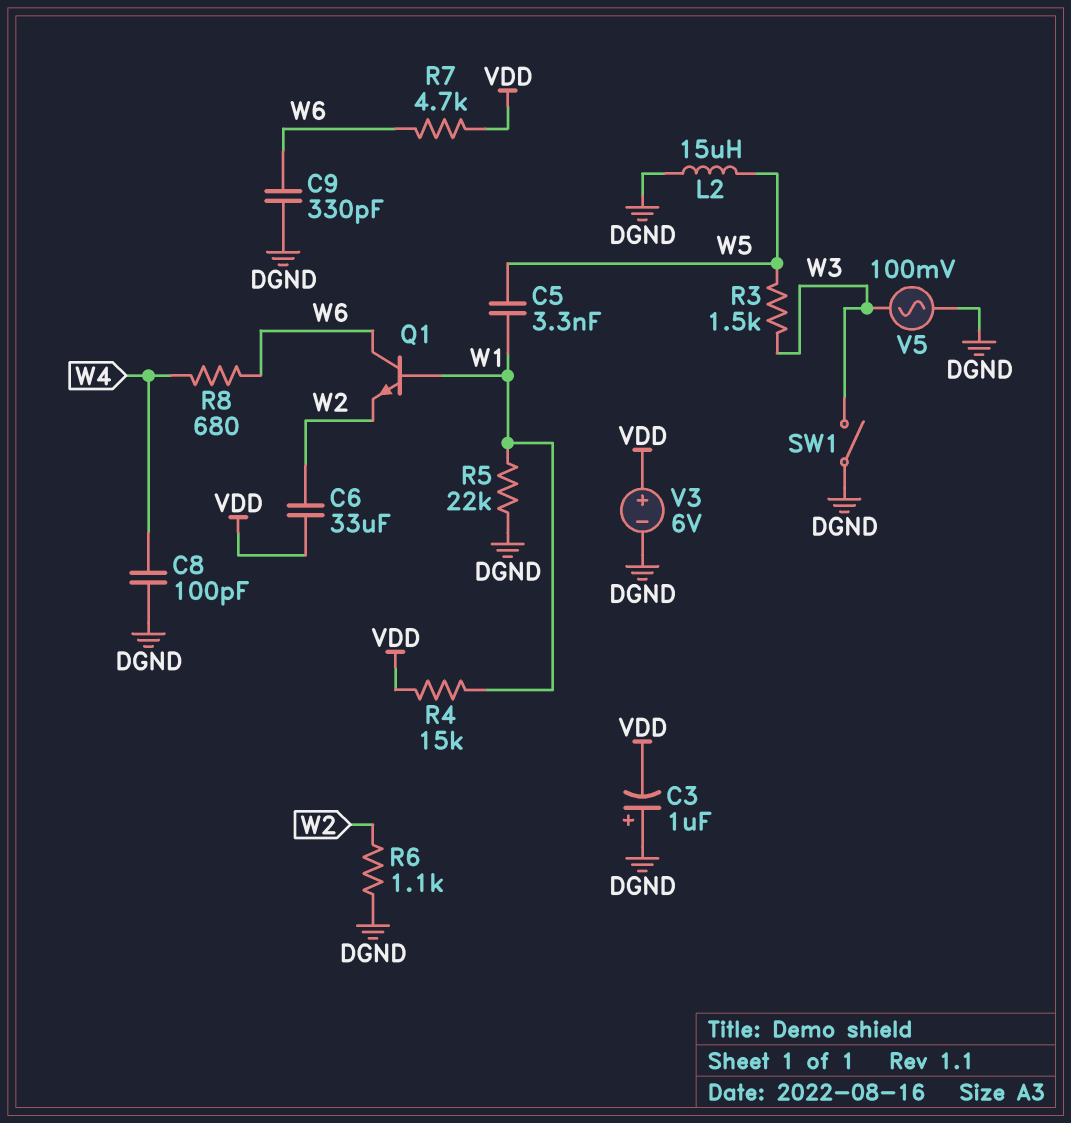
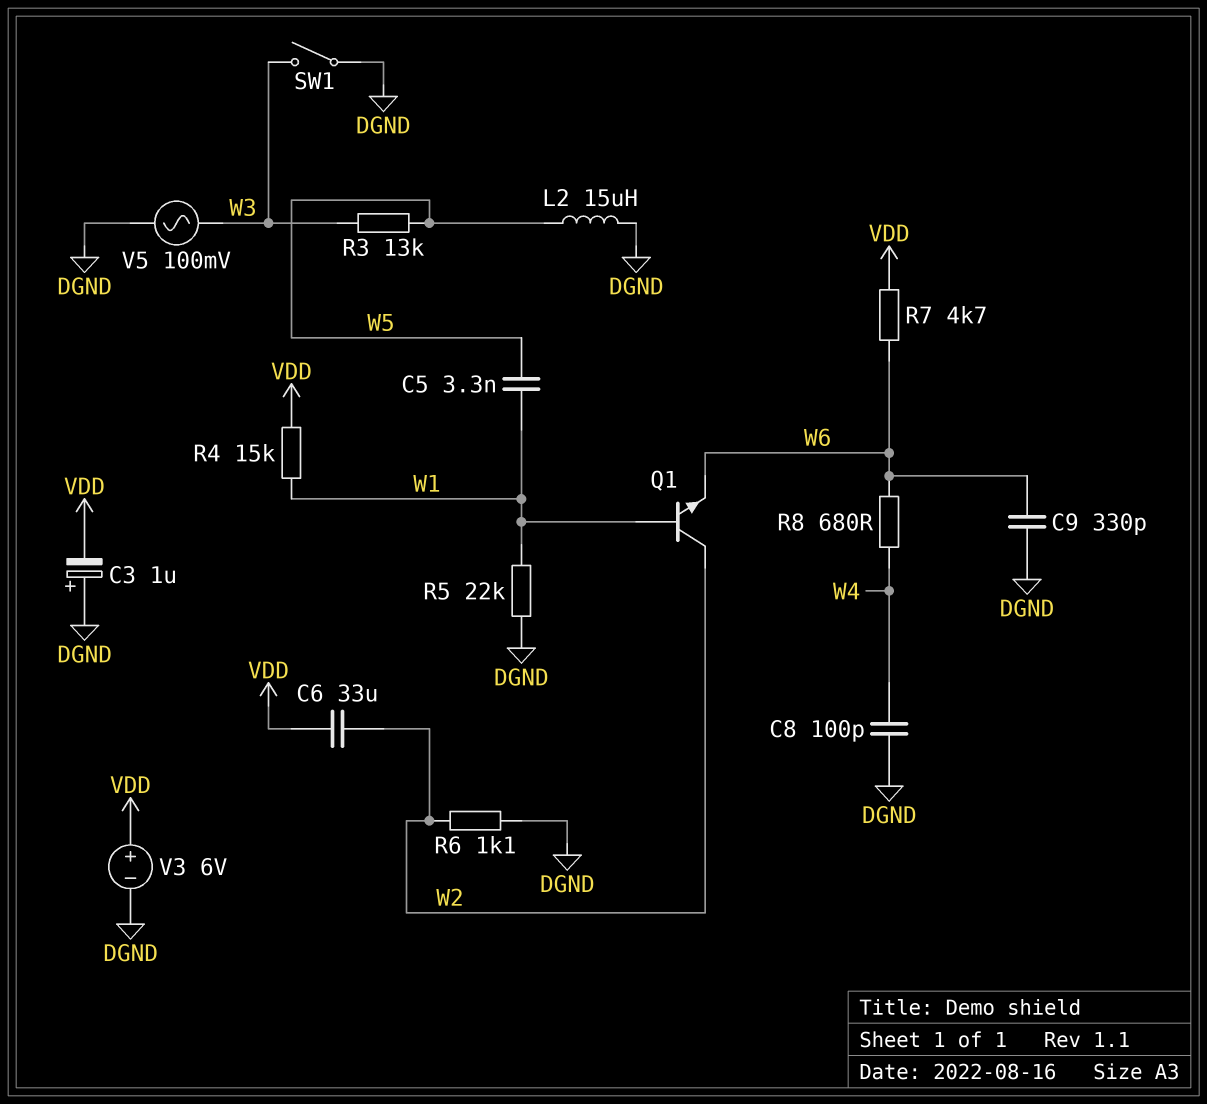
Q1: NPN (B W1, C W6, E W2) -> NPN (B W1, C W2, E W6)
R3: 1.5k (W3, W5) -> 13k (W3, W5)

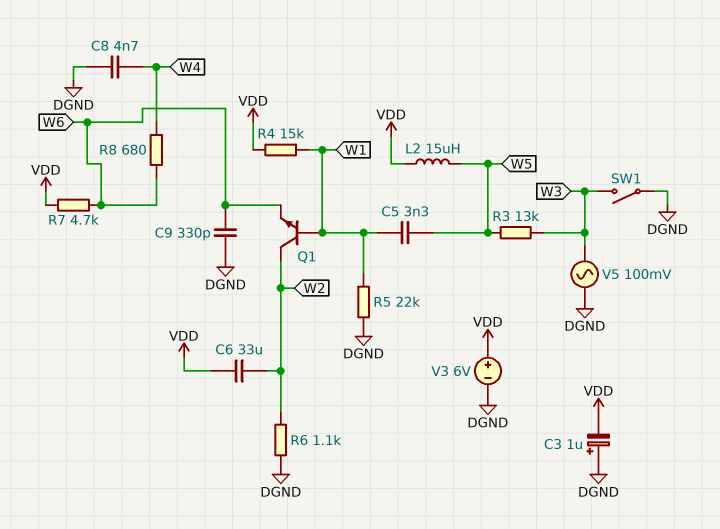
C8: 100pF (DGND, W4) -> 4.7nF (DGND, W4)
L2: 15uH (DGND, W5) -> 15uH (VDD, W5)

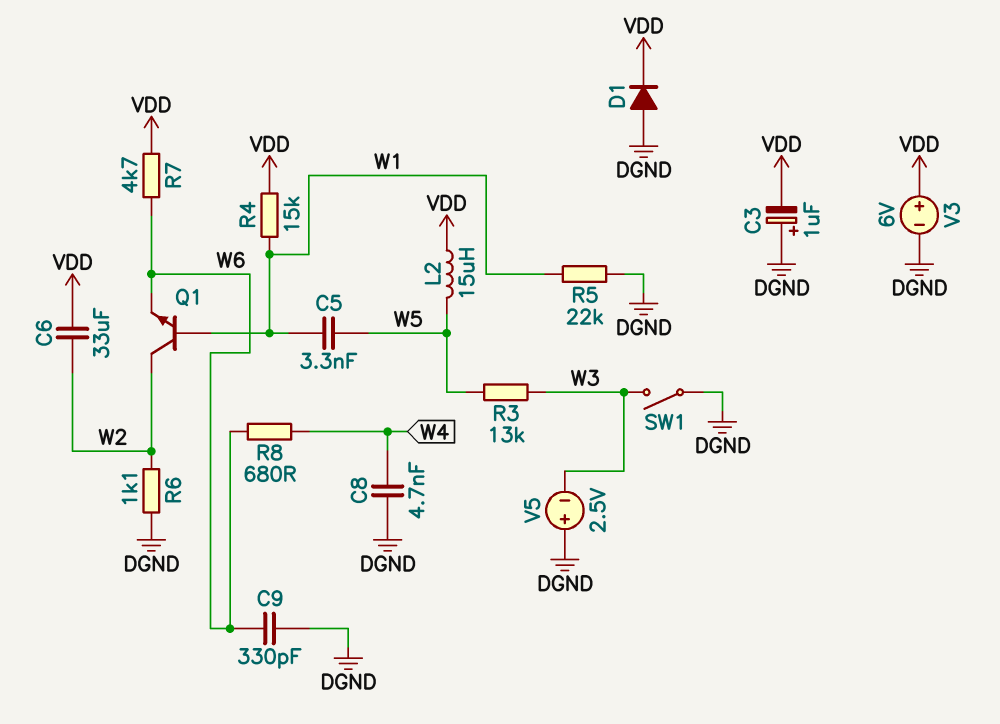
D1: none -> diode (A DGND, K VDD)
V5: AC 100mV (DGND, W3) -> 2.5V (plus DGND, minus W3)

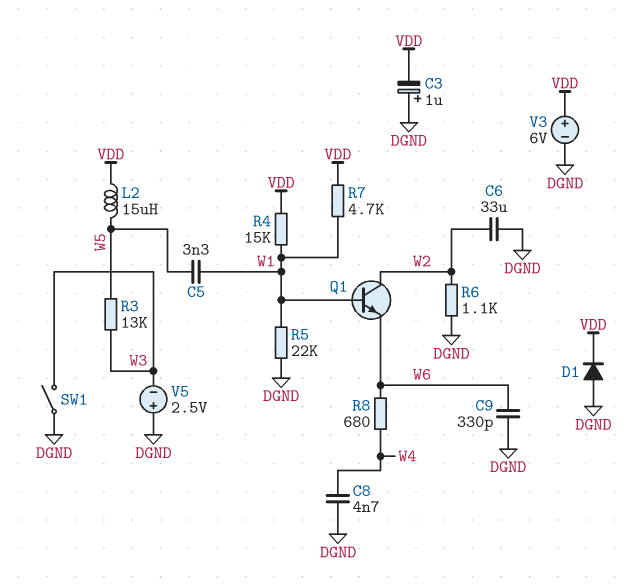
C6: 33uF (VDD, W2) -> 33uF (DGND, W2)
R7: 4.7k (VDD, W6) -> 4.7k (VDD, W1)

